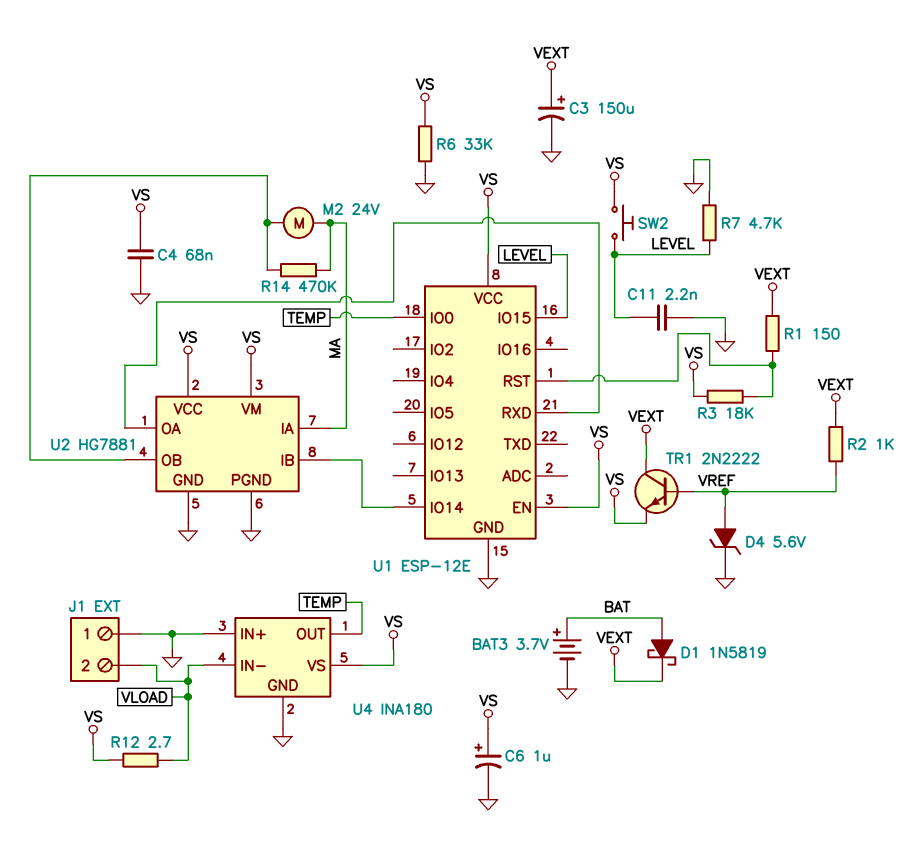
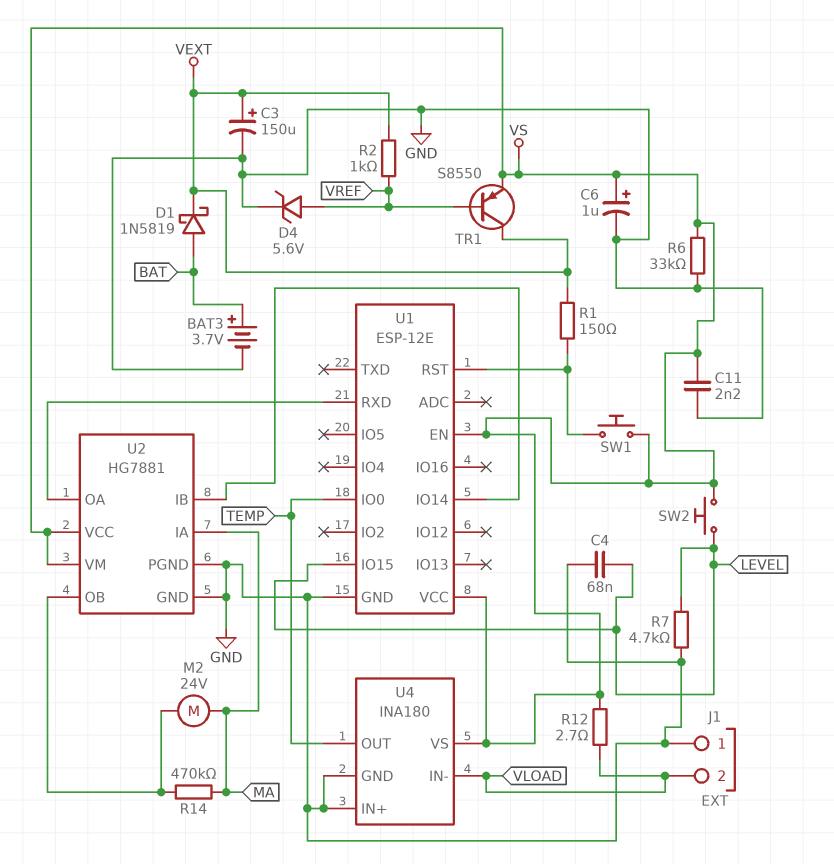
C4: 68nF (GND, VS) -> 68nF (GND, LEVEL)
C11: 2.2nF (GND, LEVEL) -> 2.2nF (GND, VS)
R3: 18k (U1/RST, VS) -> none
SW1: none -> button (U1/RST, VS)
TR1: NPN 2N2222 (B VREF, C VEXT, E VS) -> PNP S8550 (B VREF, C VEXT, E VS)

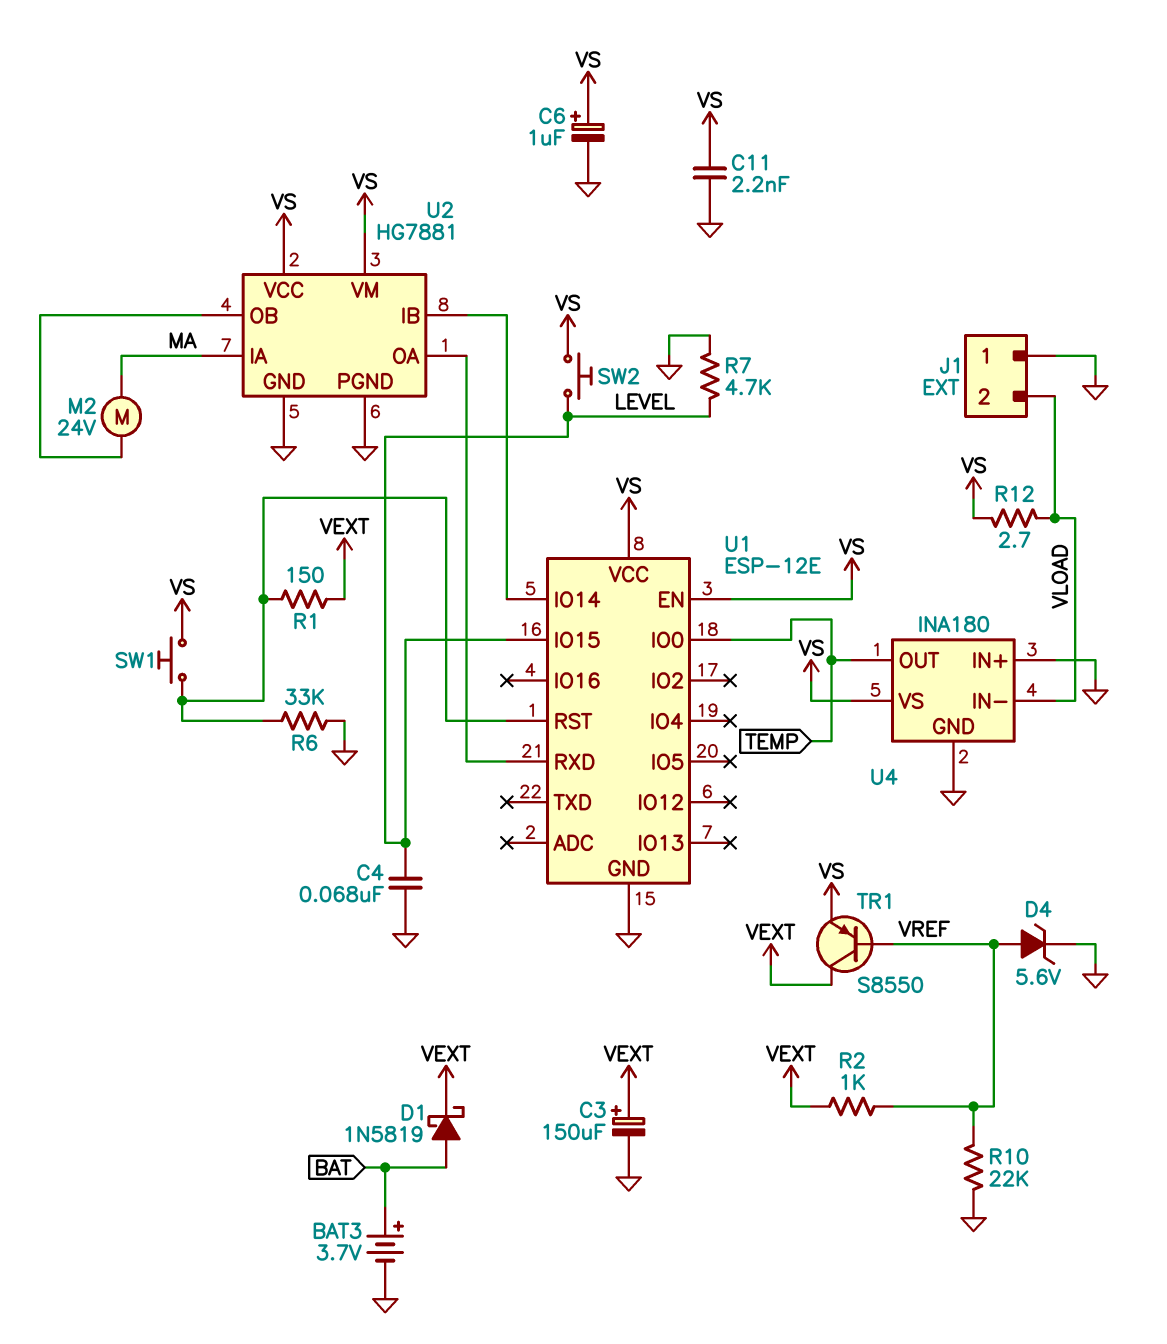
R6: 33k (GND, VS) -> 33k (GND, U1/RST)
R10: none -> 22k (GND, VREF)
R14: 470k (MA, U2/OB) -> none

